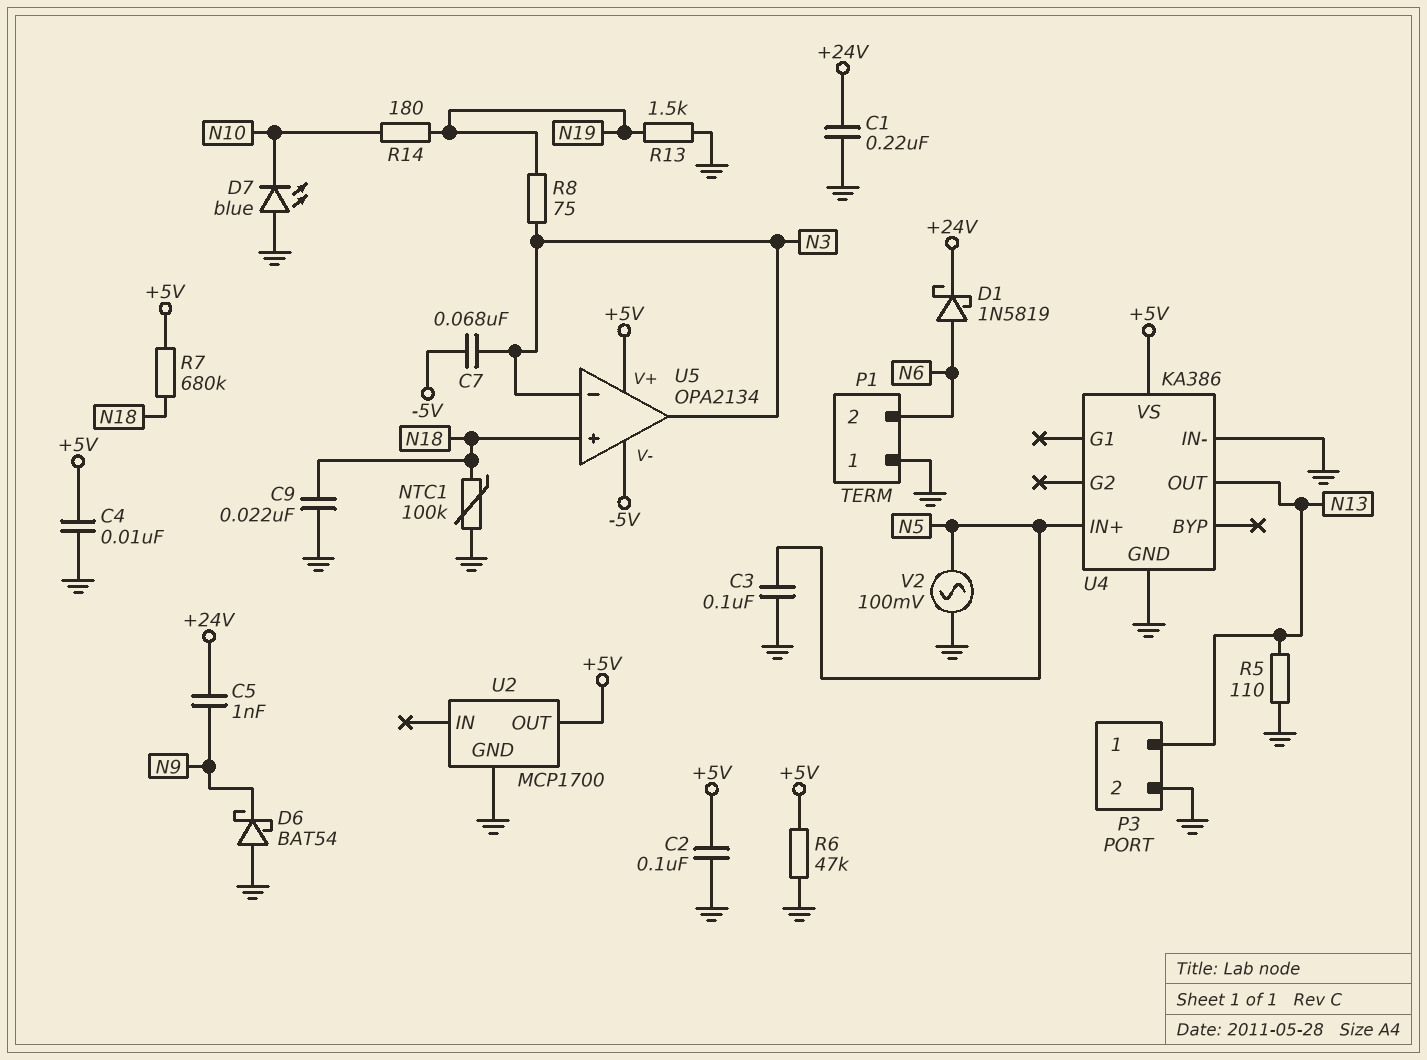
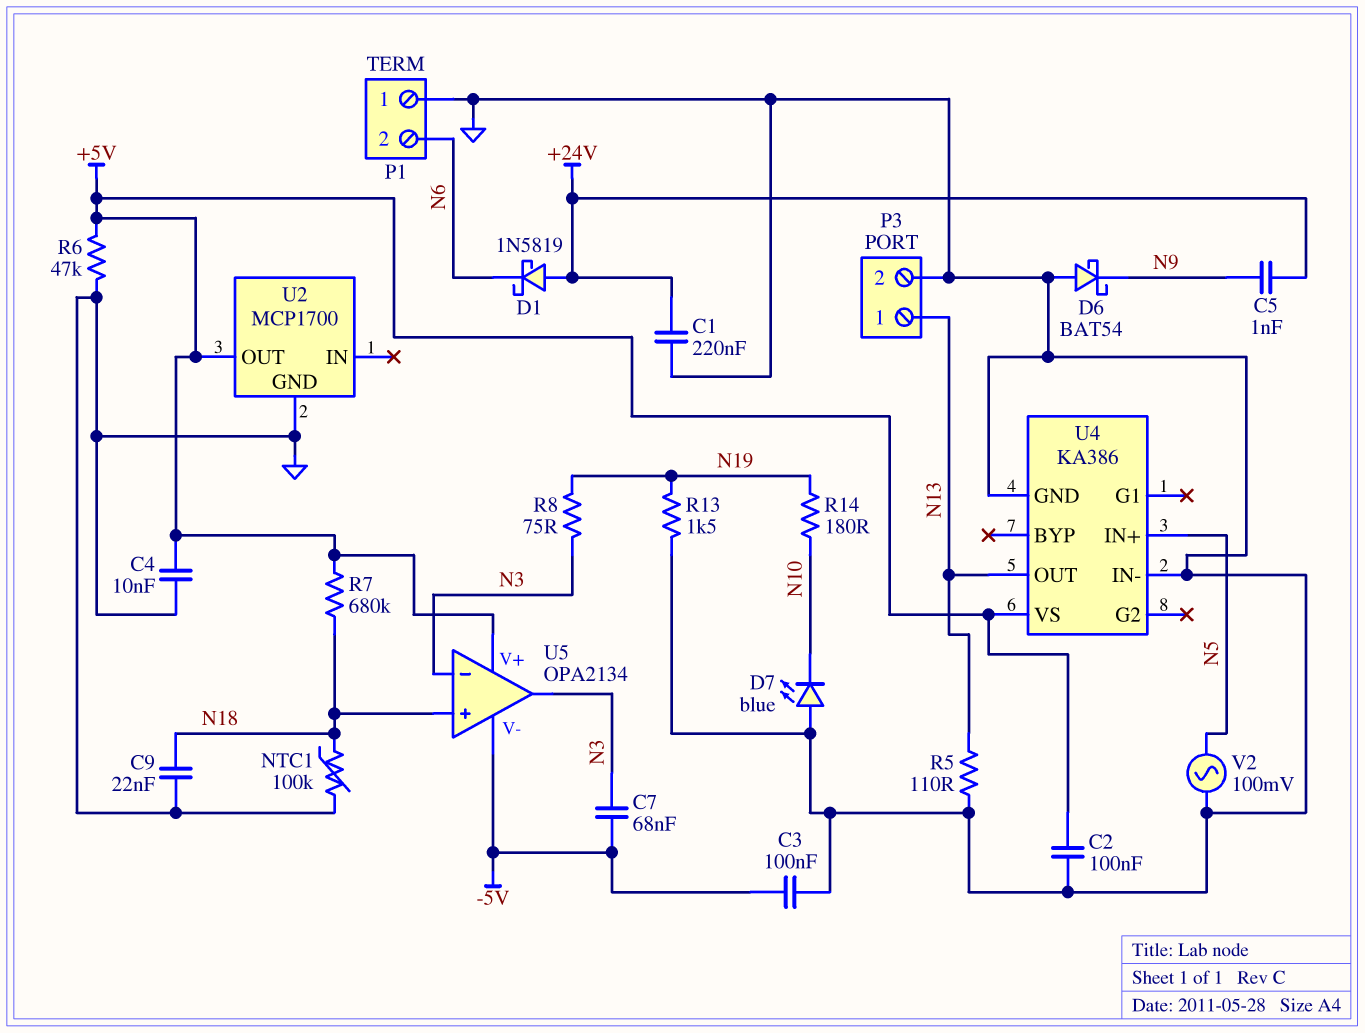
C3: 100nF (GND, N5) -> 100nF (-5V, GND)
D1: schottky 1N5819 (A N6, K +24V) -> schottky 1N5819 (A +24V, K N6)

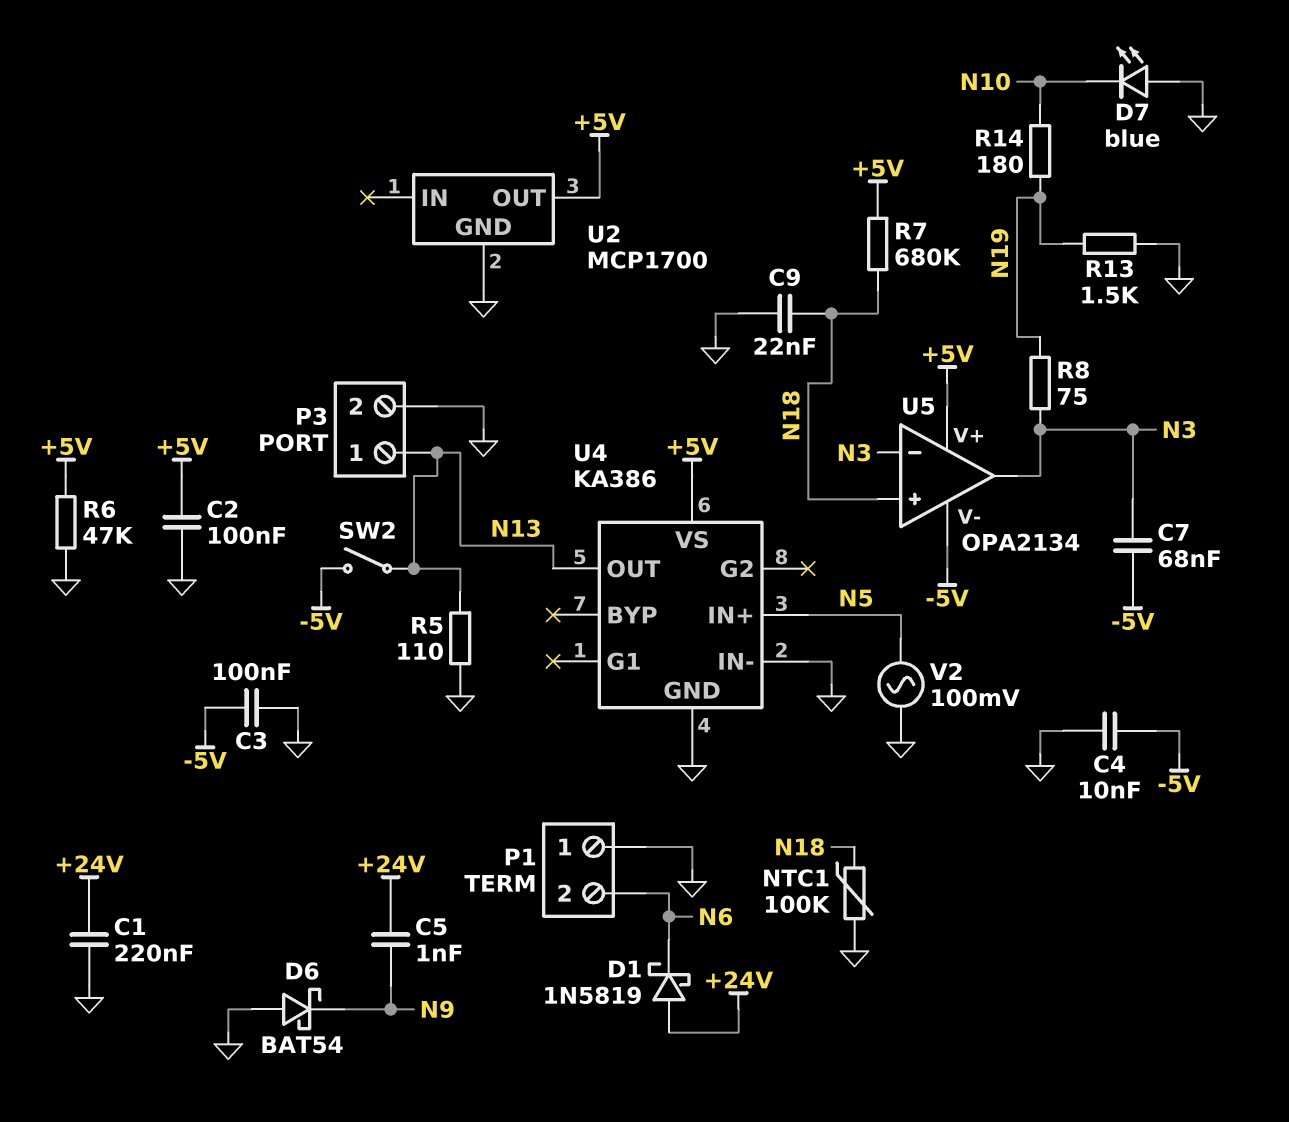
C4: 10nF (+5V, GND) -> 10nF (-5V, GND)
SW2: none -> switch (-5V, N13)

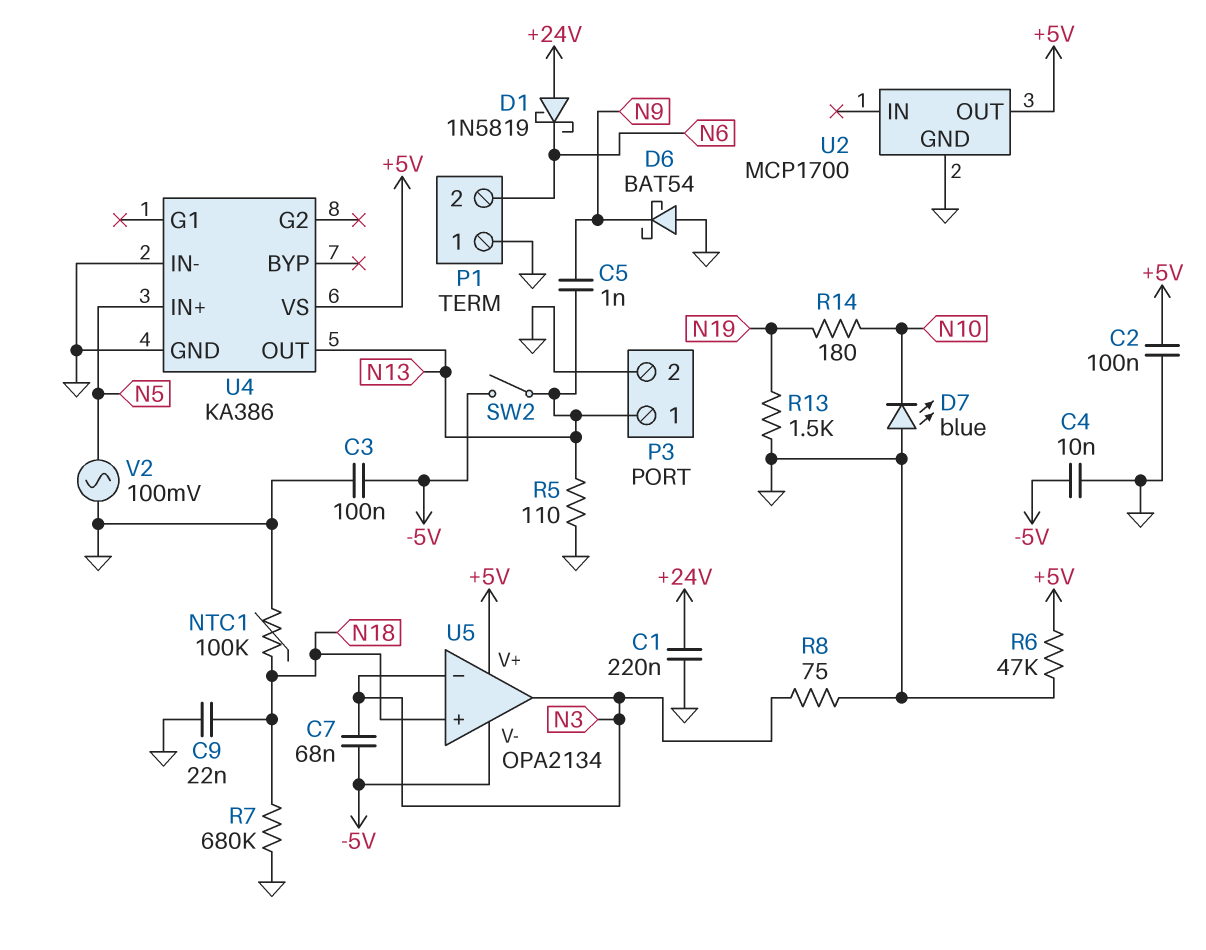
C5: 1nF (+24V, N9) -> 1nF (N9, N13)
R7: 680k (+5V, N18) -> 680k (GND, N18)
R8: 75 (N3, N19) -> 75 (GND, N3)

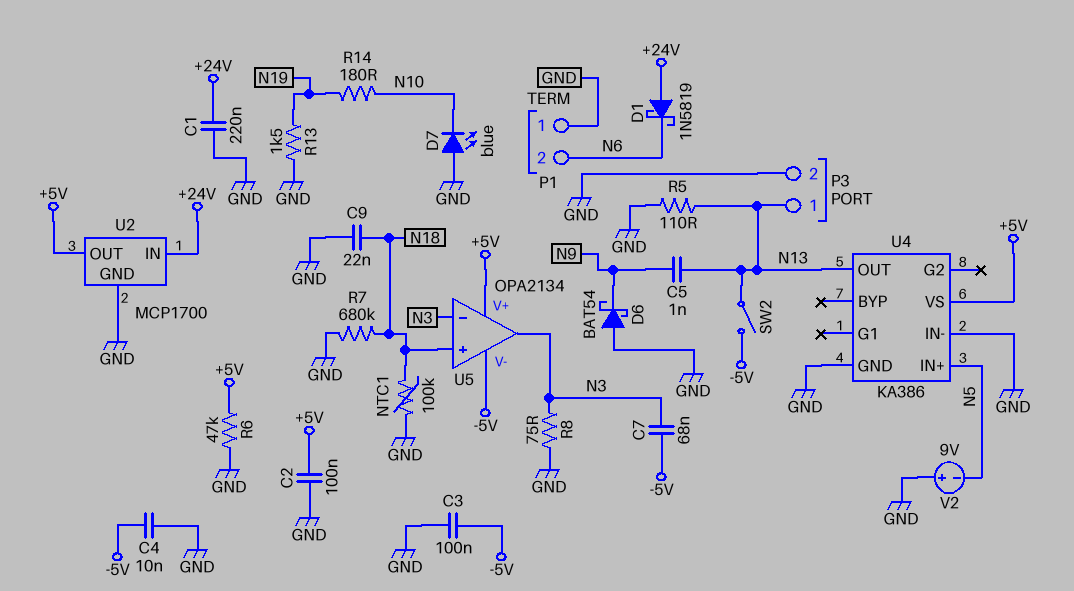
U2 pin IN: none -> +24V
V2: AC 100mV (GND, N5) -> 9V (plus GND, minus N5)

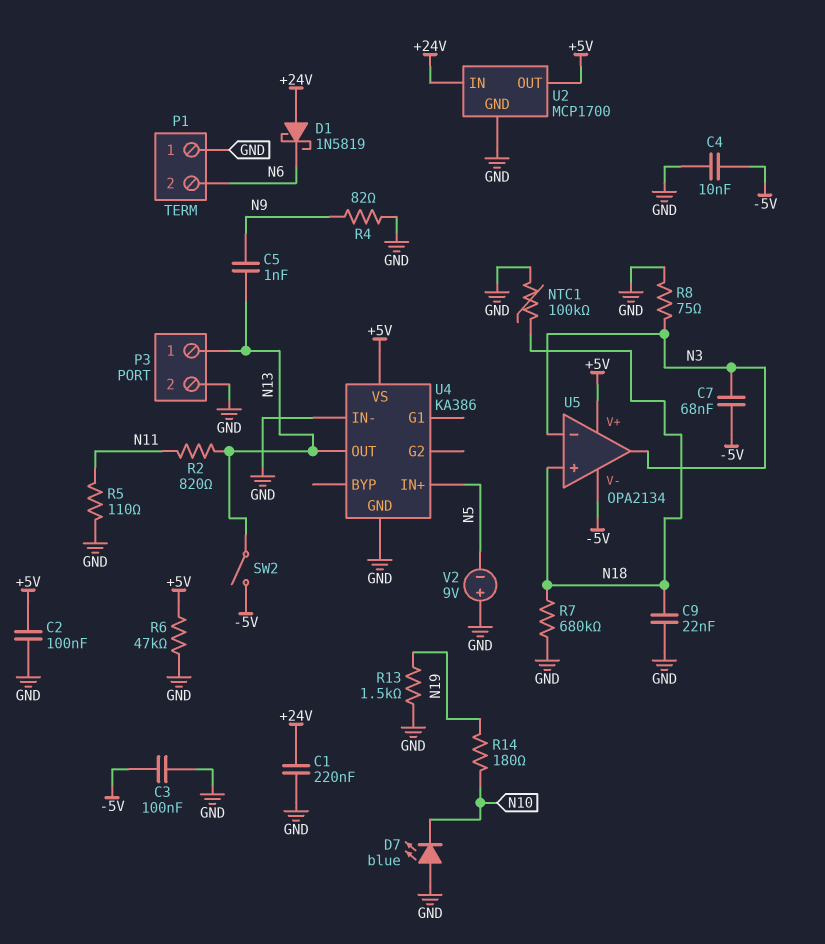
D6: schottky BAT54 (A GND, K N9) -> none
R2: none -> 820 (N11, N13)
R4: none -> 82 (GND, N9)
R5: 110 (GND, N13) -> 110 (GND, N11)

